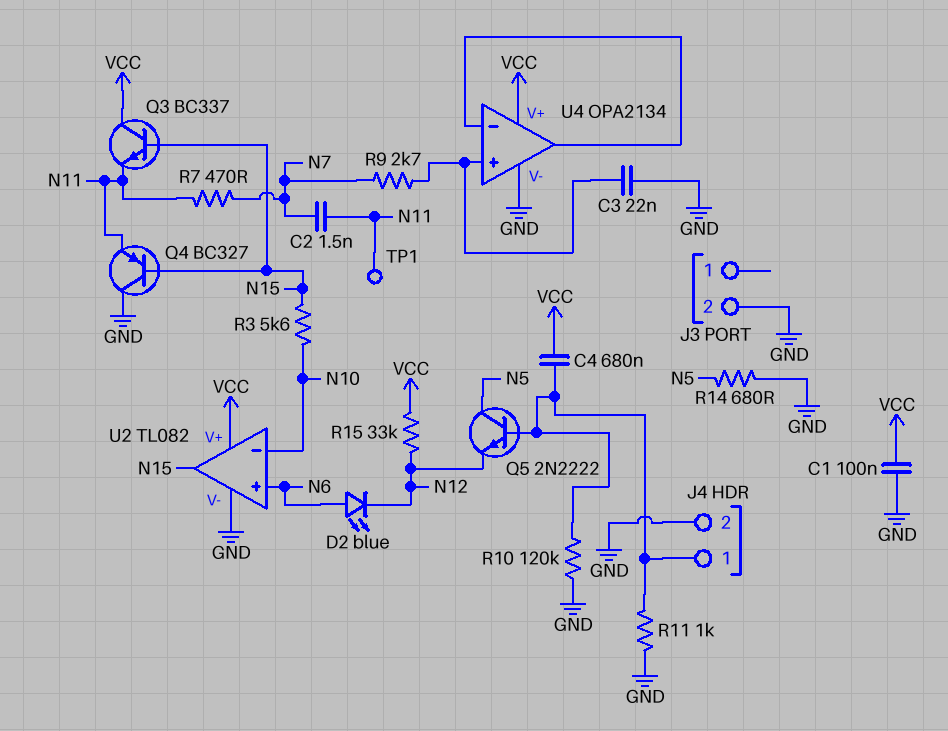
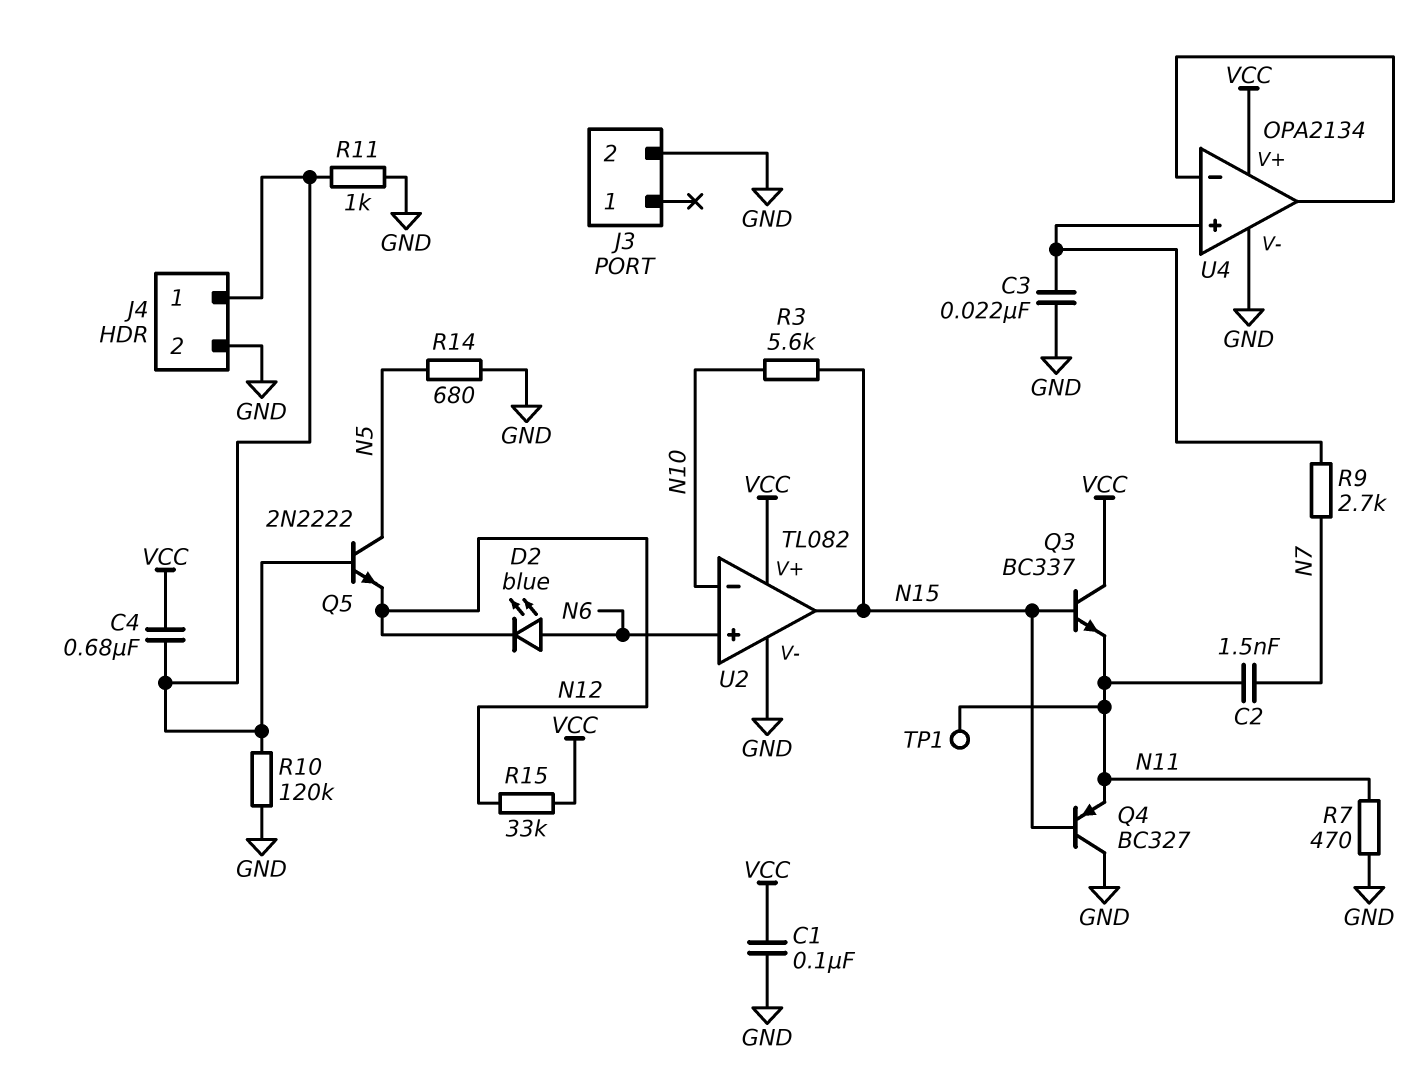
R7: 470 (N7, N11) -> 470 (GND, N11)

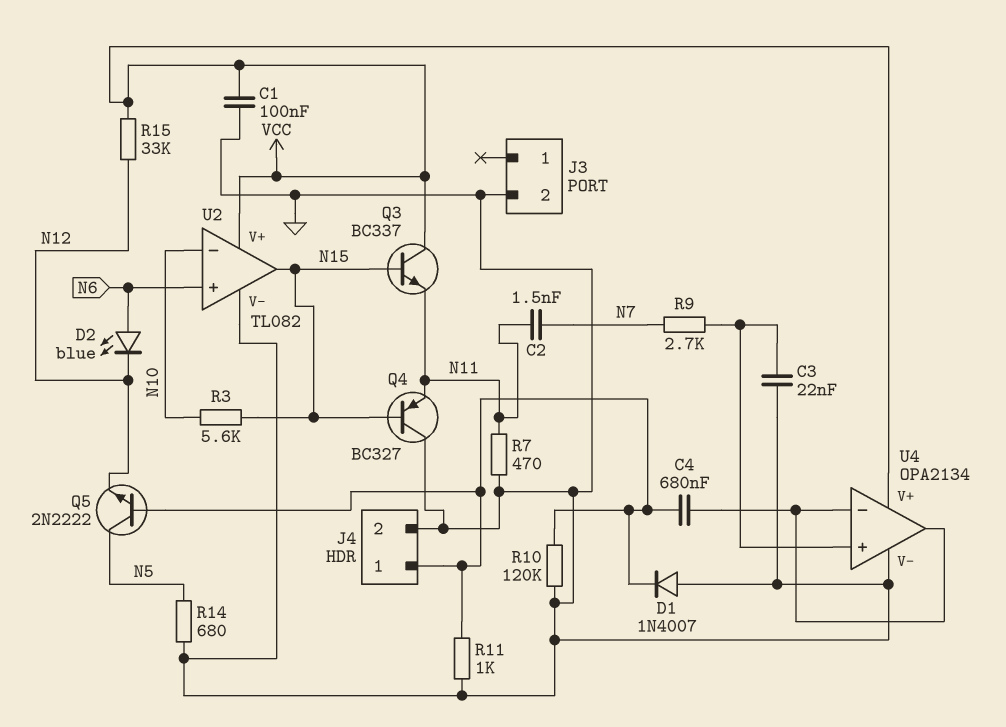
C4: 680nF (J4/1, VCC) -> 680nF (J4/1, U4/in-)
D1: none -> diode 1N4007 (A GND, K J4/1)
TP1: test point (N11) -> none

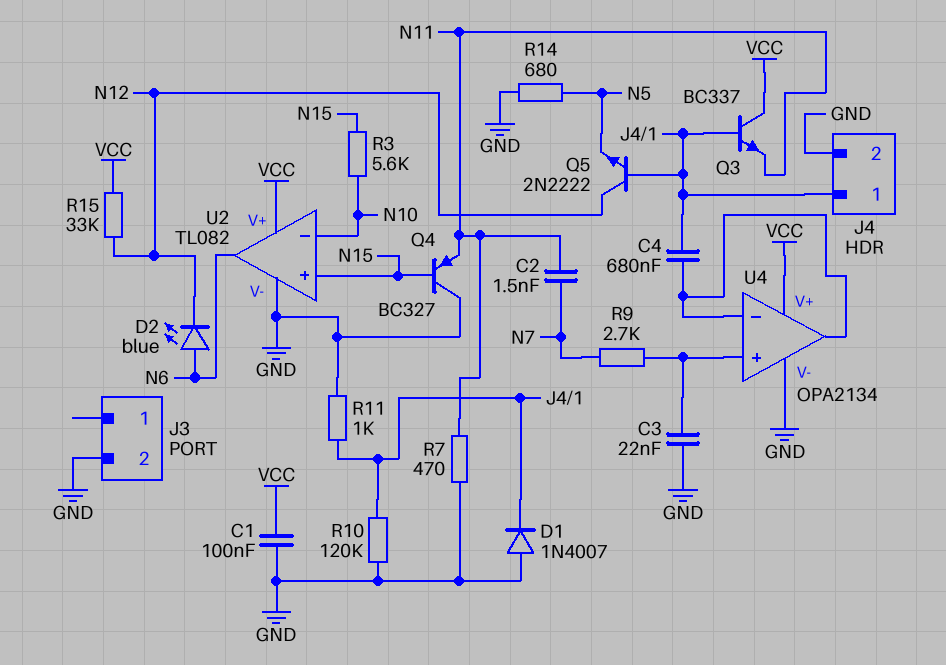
Q3: NPN BC337 (B N15, C VCC, E N11) -> NPN BC337 (B J4/1, C VCC, E N11)
Q5: NPN 2N2222 (B J4/1, C N5, E N12) -> NPN 2N2222 (B J4/1, C N12, E N5)
U2 pin in+: N6 -> N15
U2 pin out: N15 -> N6

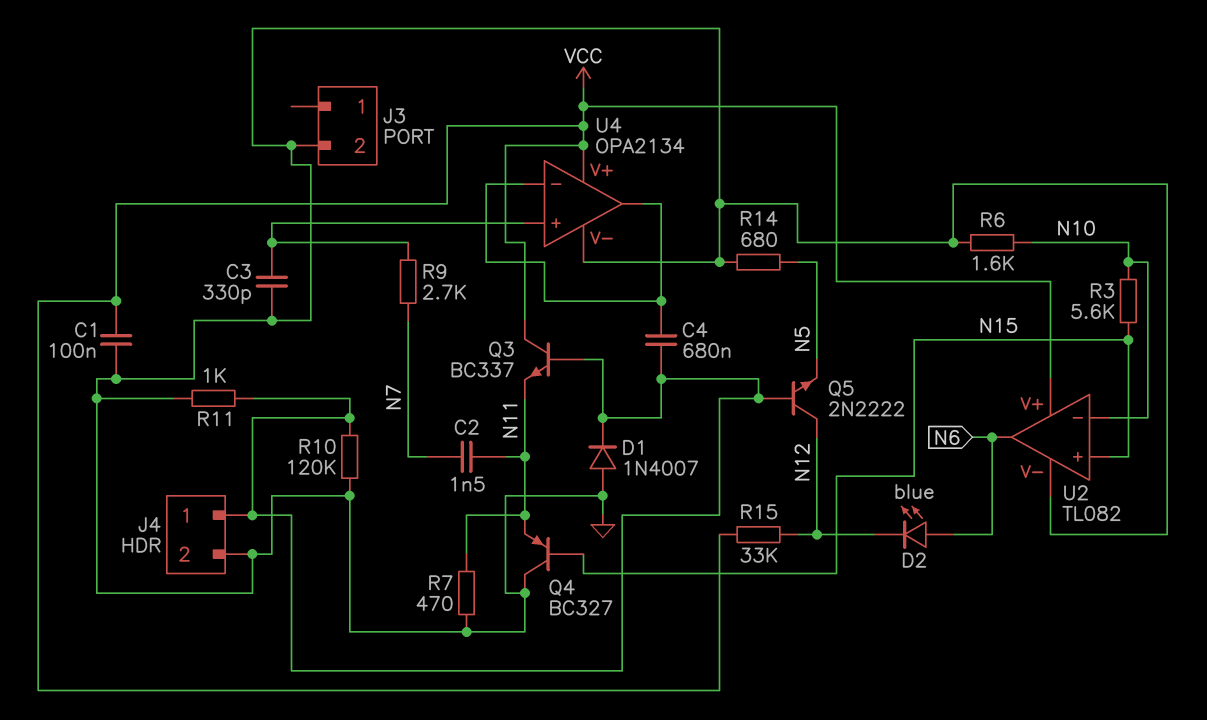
C3: 22nF (GND, U4/in+) -> 330pF (GND, U4/in+)
R6: none -> 1.6k (GND, N10)

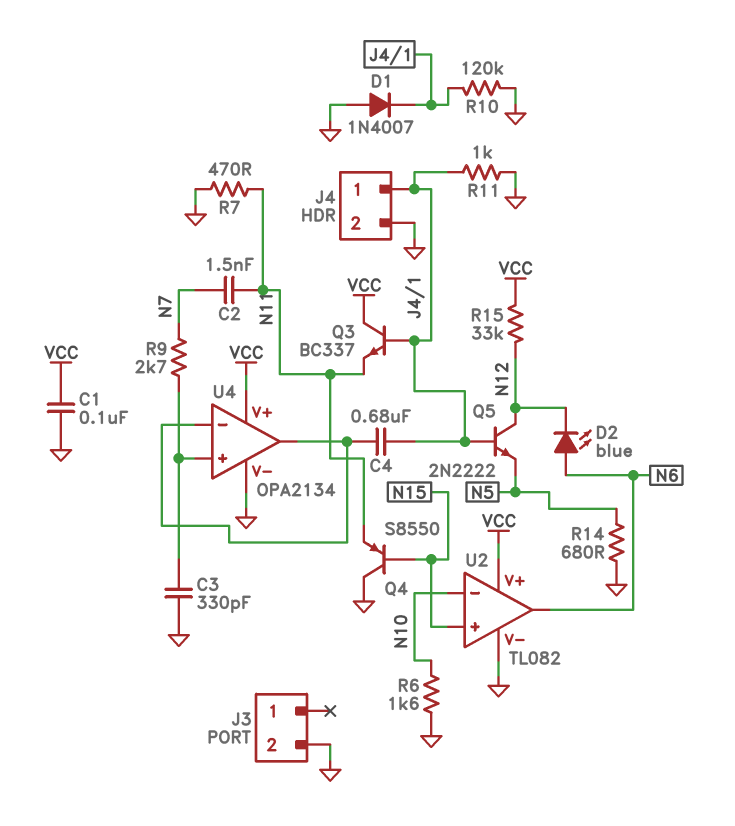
Q4: PNP BC327 (B N15, C GND, E N11) -> PNP S8550 (B N15, C GND, E N11)
R3: 5.6k (N10, N15) -> none

